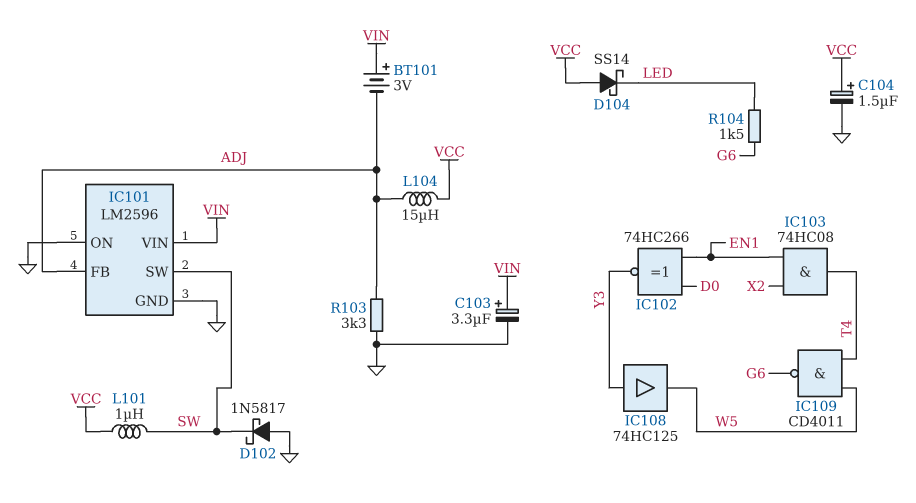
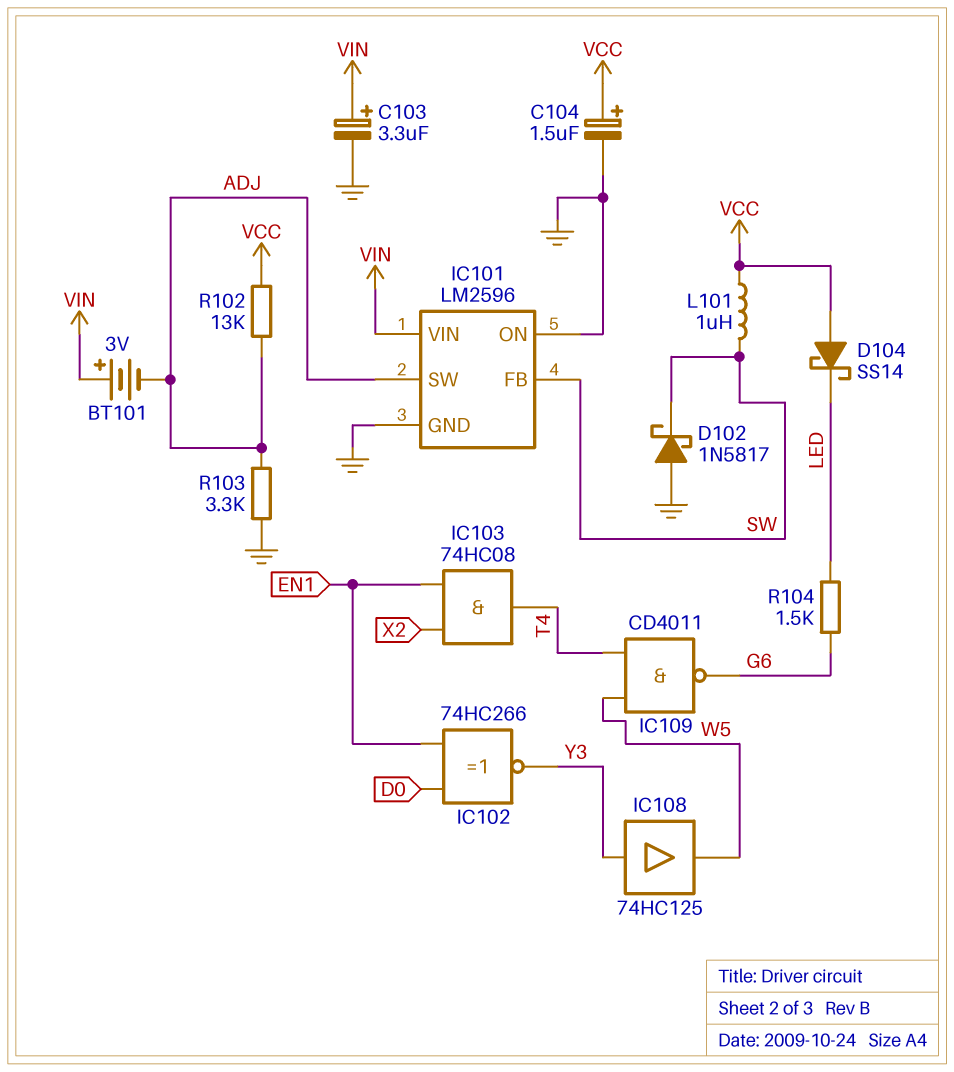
IC101 pin FB: ADJ -> SW
IC101 pin SW: SW -> ADJ
L104: 15uH (ADJ, VCC) -> none
R102: none -> 13k (ADJ, VCC)

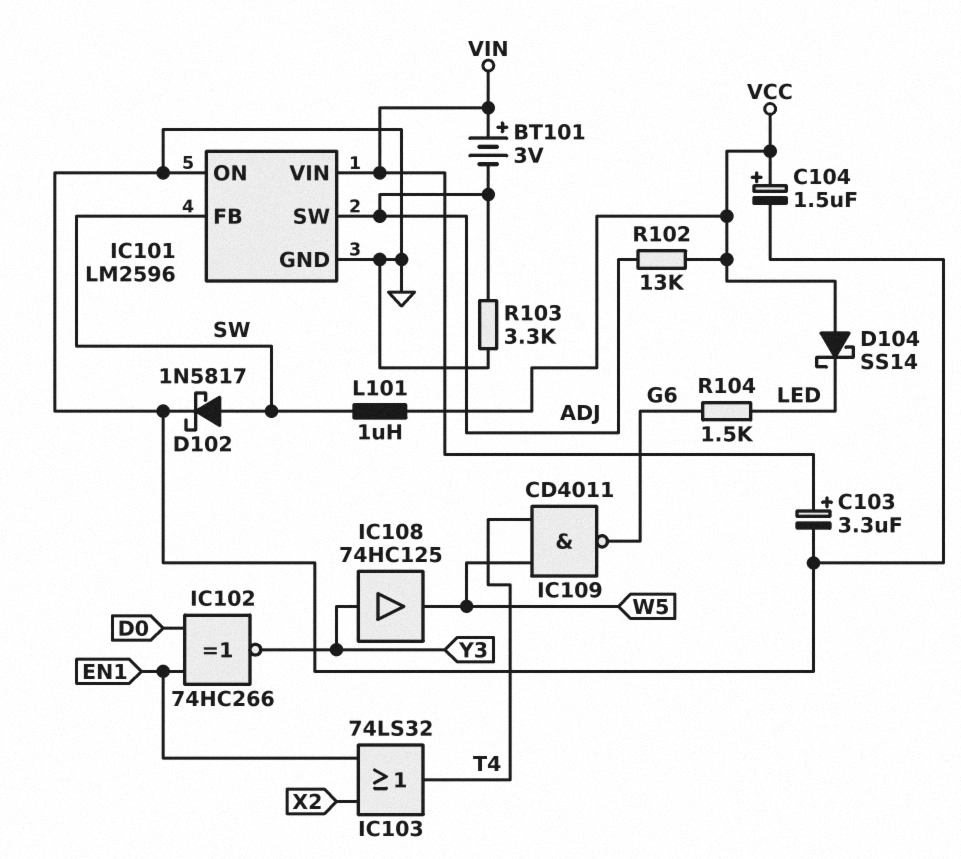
D102: schottky 1N5817 (A GND, K SW) -> schottky 1N5817 (A SW, K GND)
IC103: AND 74HC08 (in EN1, in X2, out T4) -> OR 74LS32 (in EN1, in X2, out T4)

